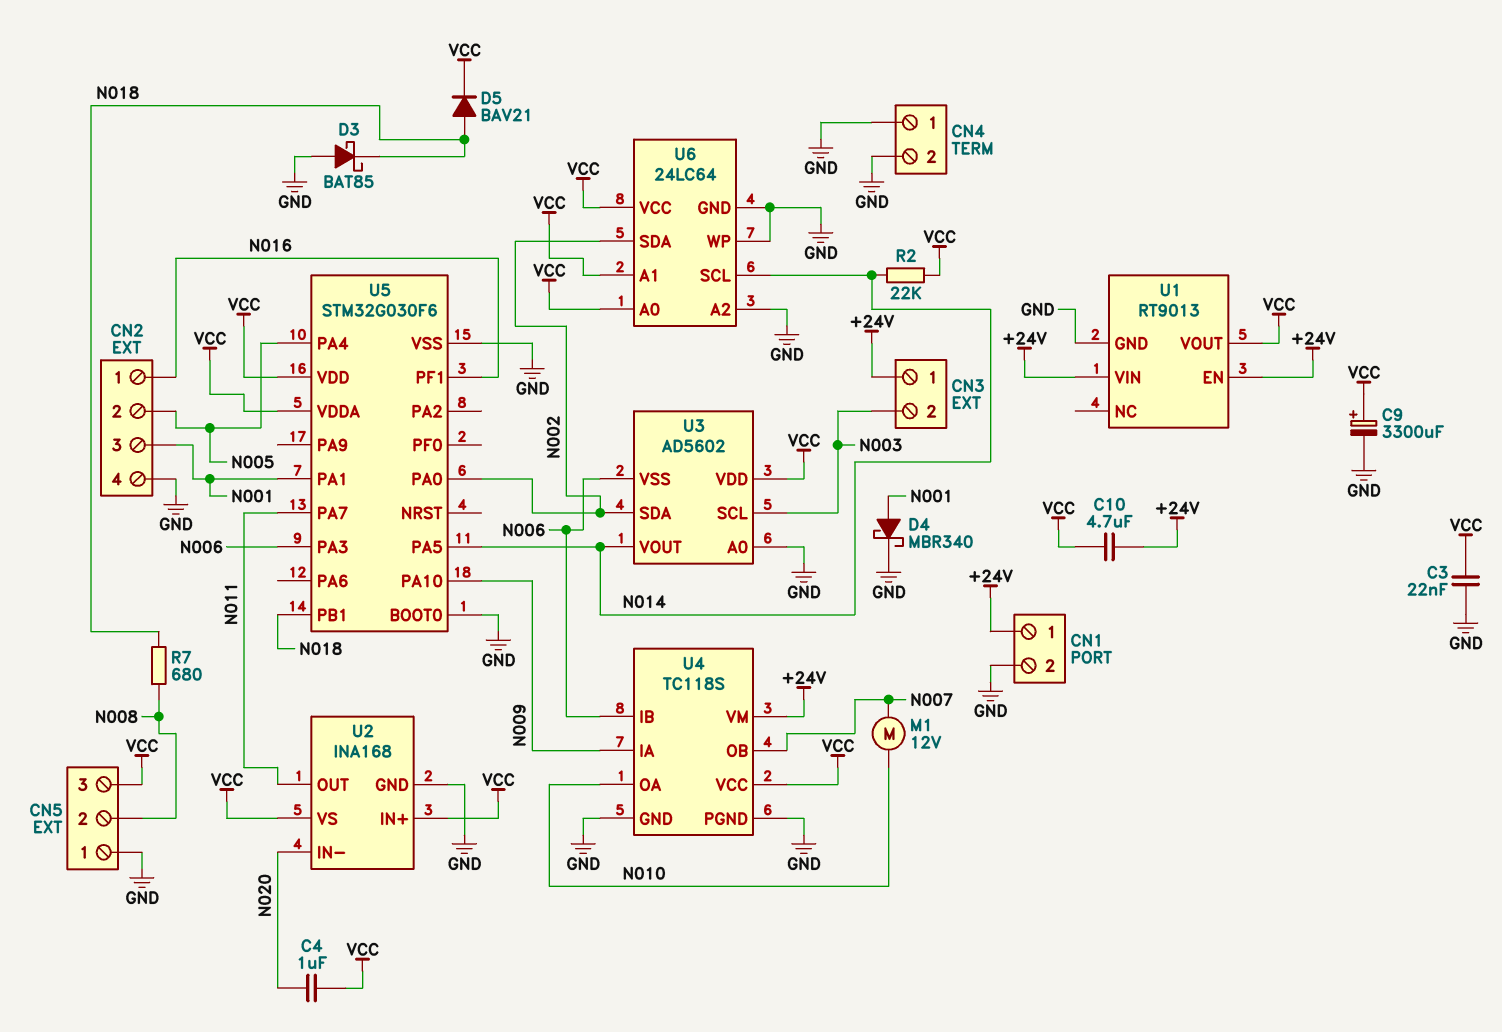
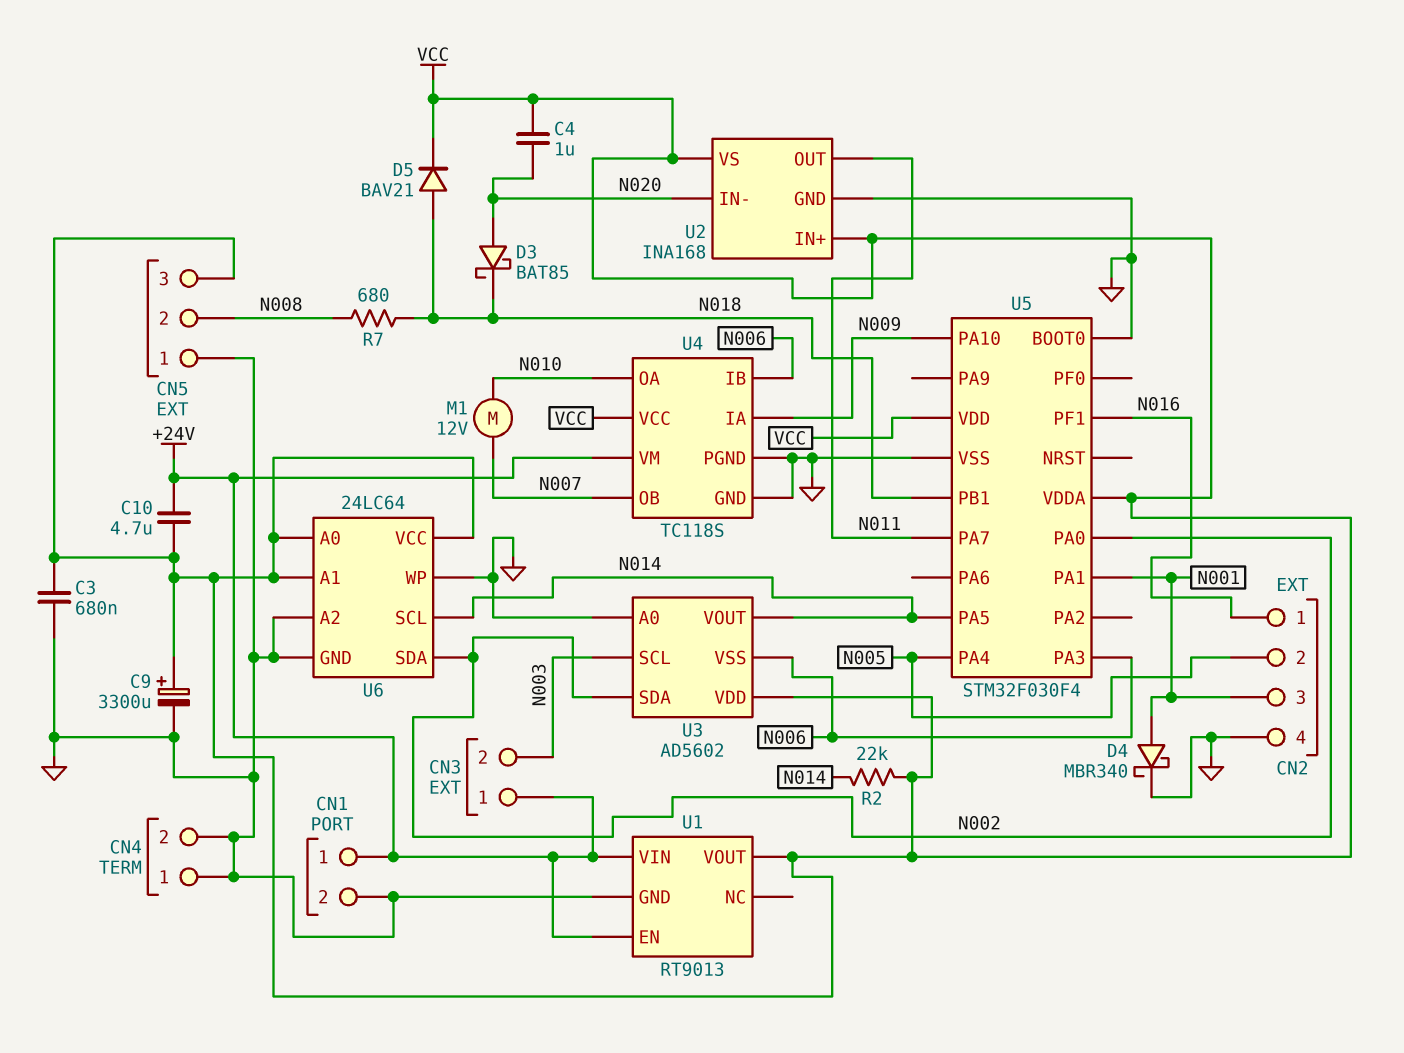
C3: 22nF (GND, VCC) -> 680nF (GND, VCC)
D3: schottky BAT85 (A GND, K N018) -> schottky BAT85 (A N020, K N018)
U5: STM32G030F6 -> STM32F030F4

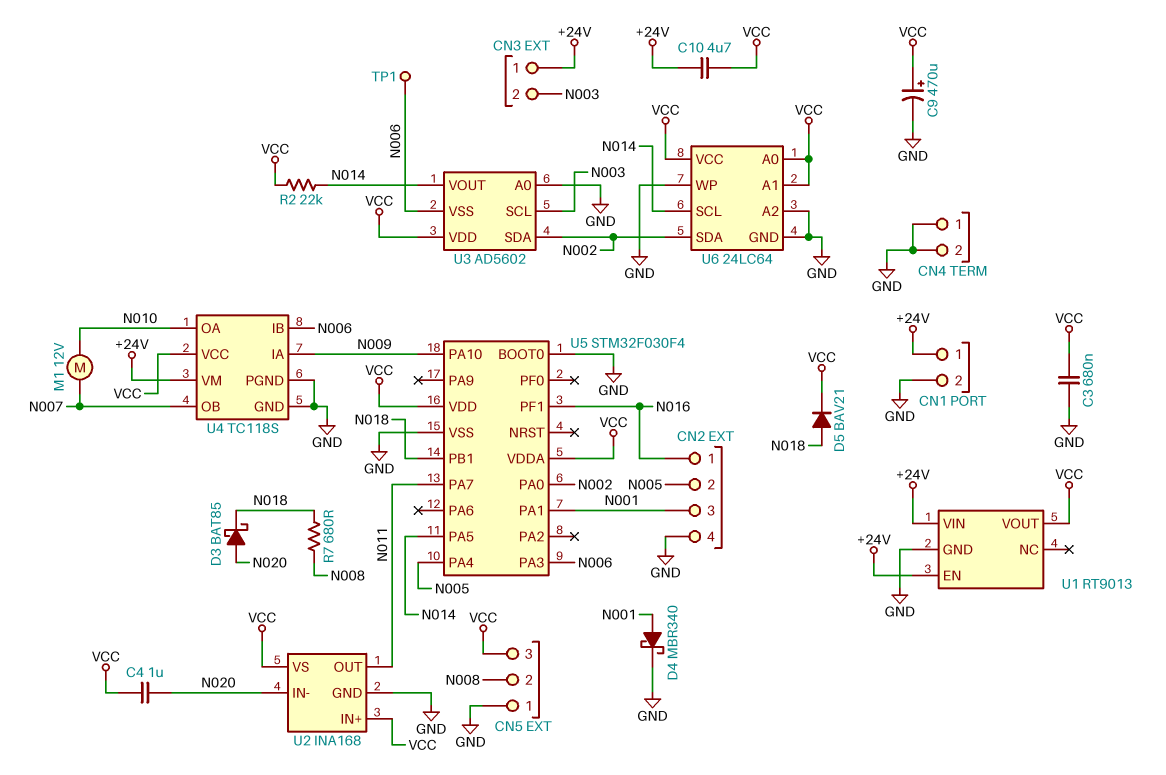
C9: 3300uF (plus VCC, minus GND) -> 470uF (plus VCC, minus GND)
TP1: none -> test point (N006)

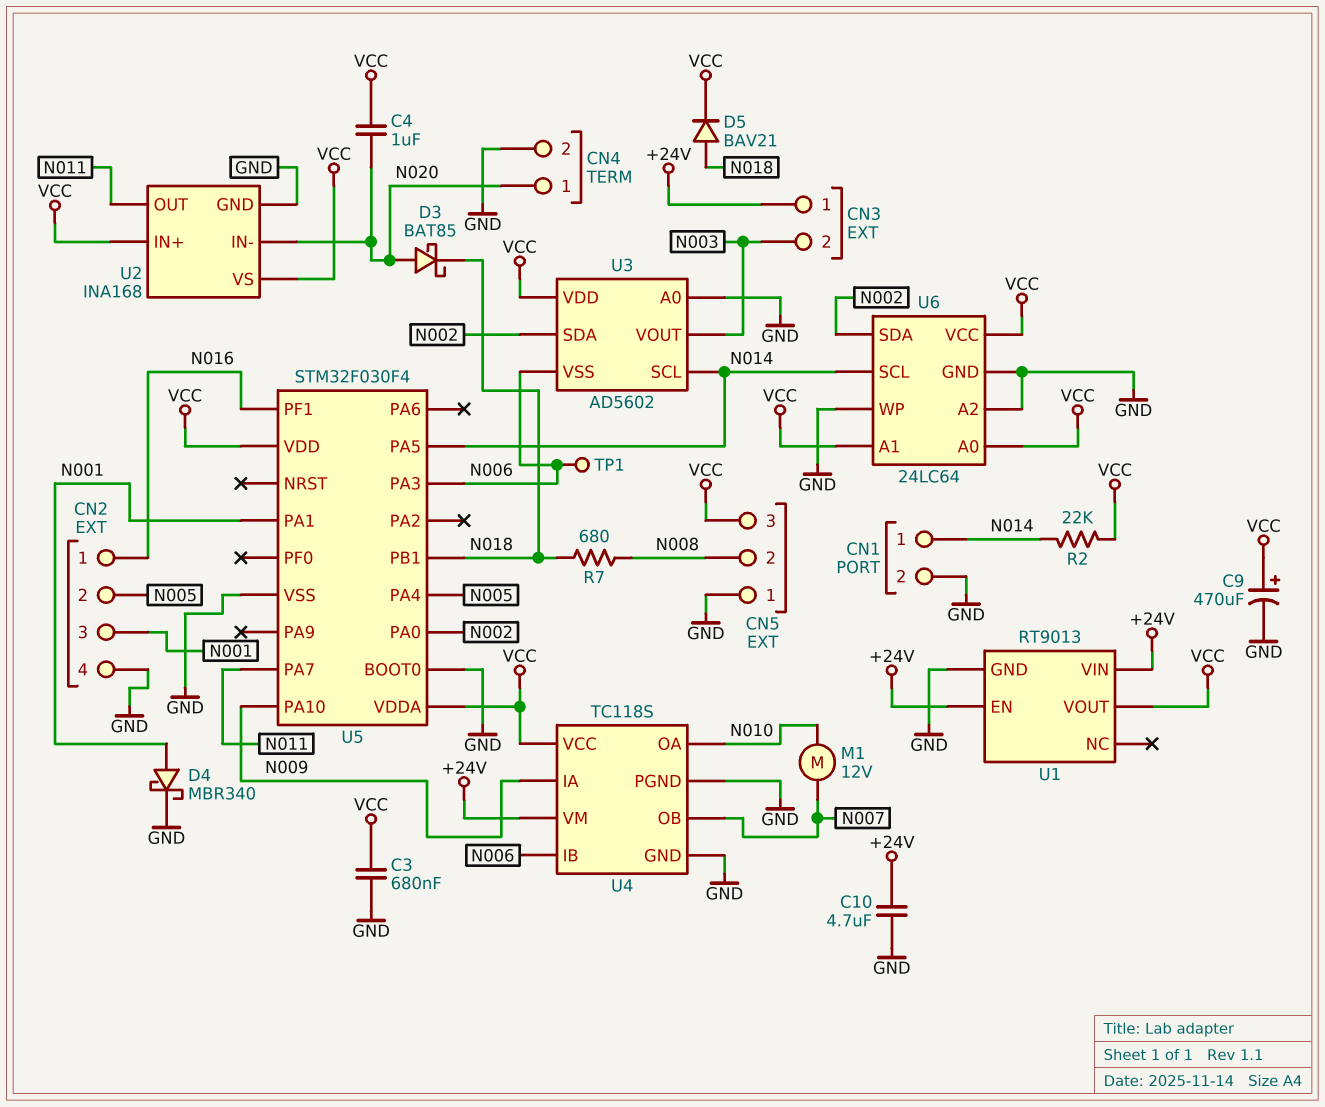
C10: 4.7uF (+24V, VCC) -> 4.7uF (+24V, GND)
CN1 pin 1: +24V -> N014
CN4 pin 1: GND -> N020
U3 pin SCL: N003 -> N014
U3 pin VOUT: N014 -> N003

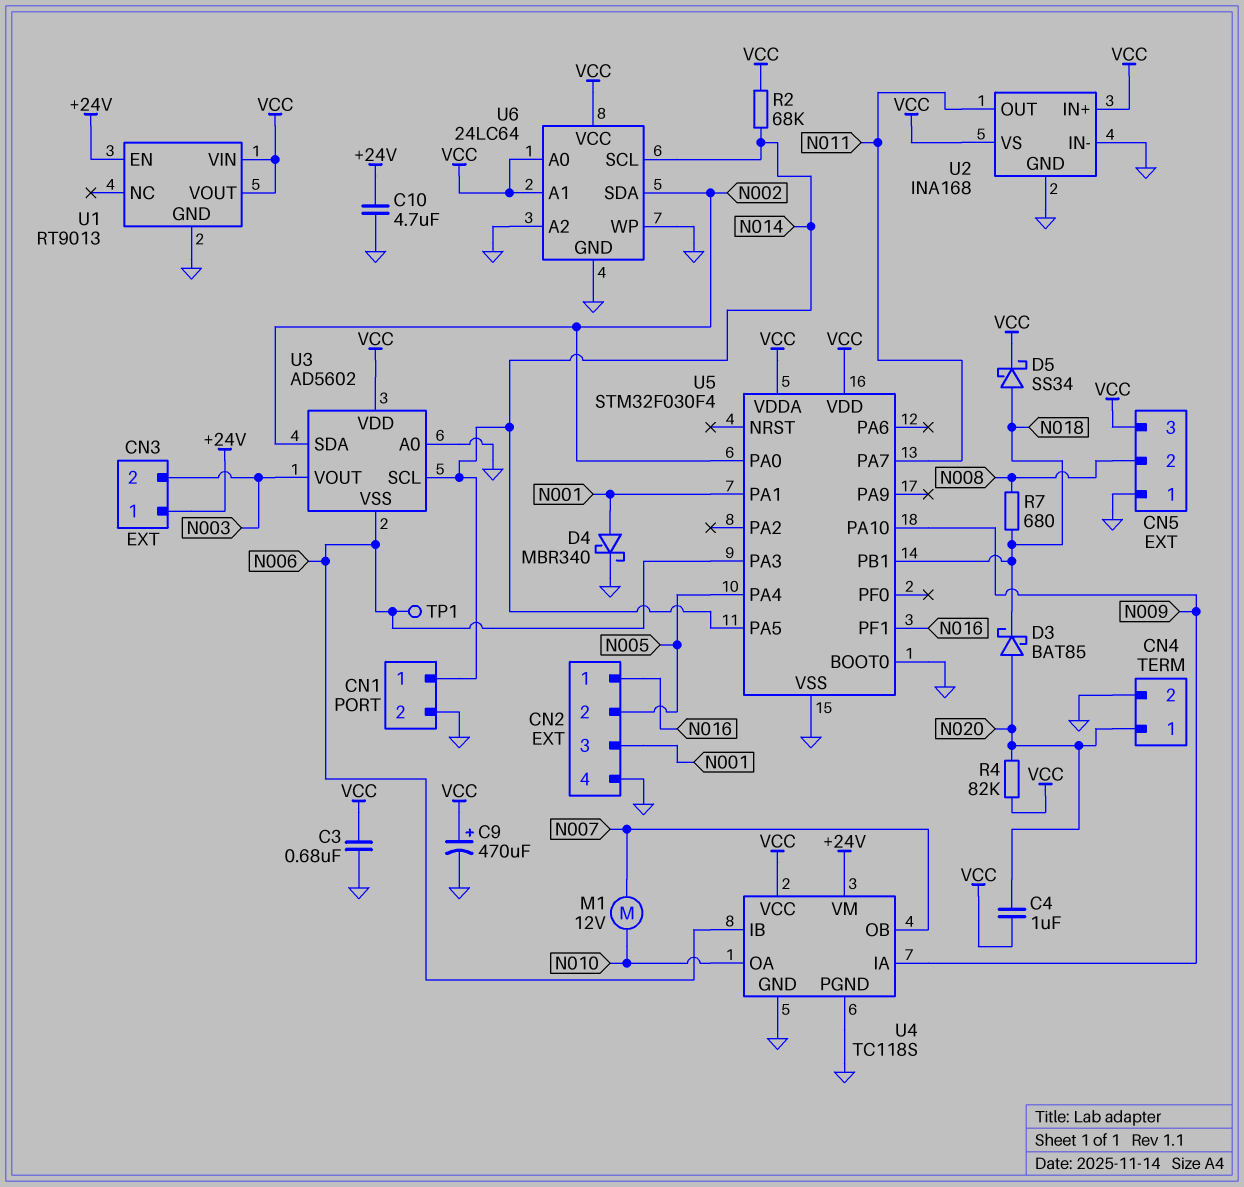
D5: diode BAV21 (A N018, K VCC) -> schottky SS34 (A N018, K VCC)
R2: 22k (N014, VCC) -> 68k (N014, VCC)
R4: none -> 82k (N020, VCC)
U1 pin VIN: +24V -> VCC
U2 pin IN-: N020 -> GND

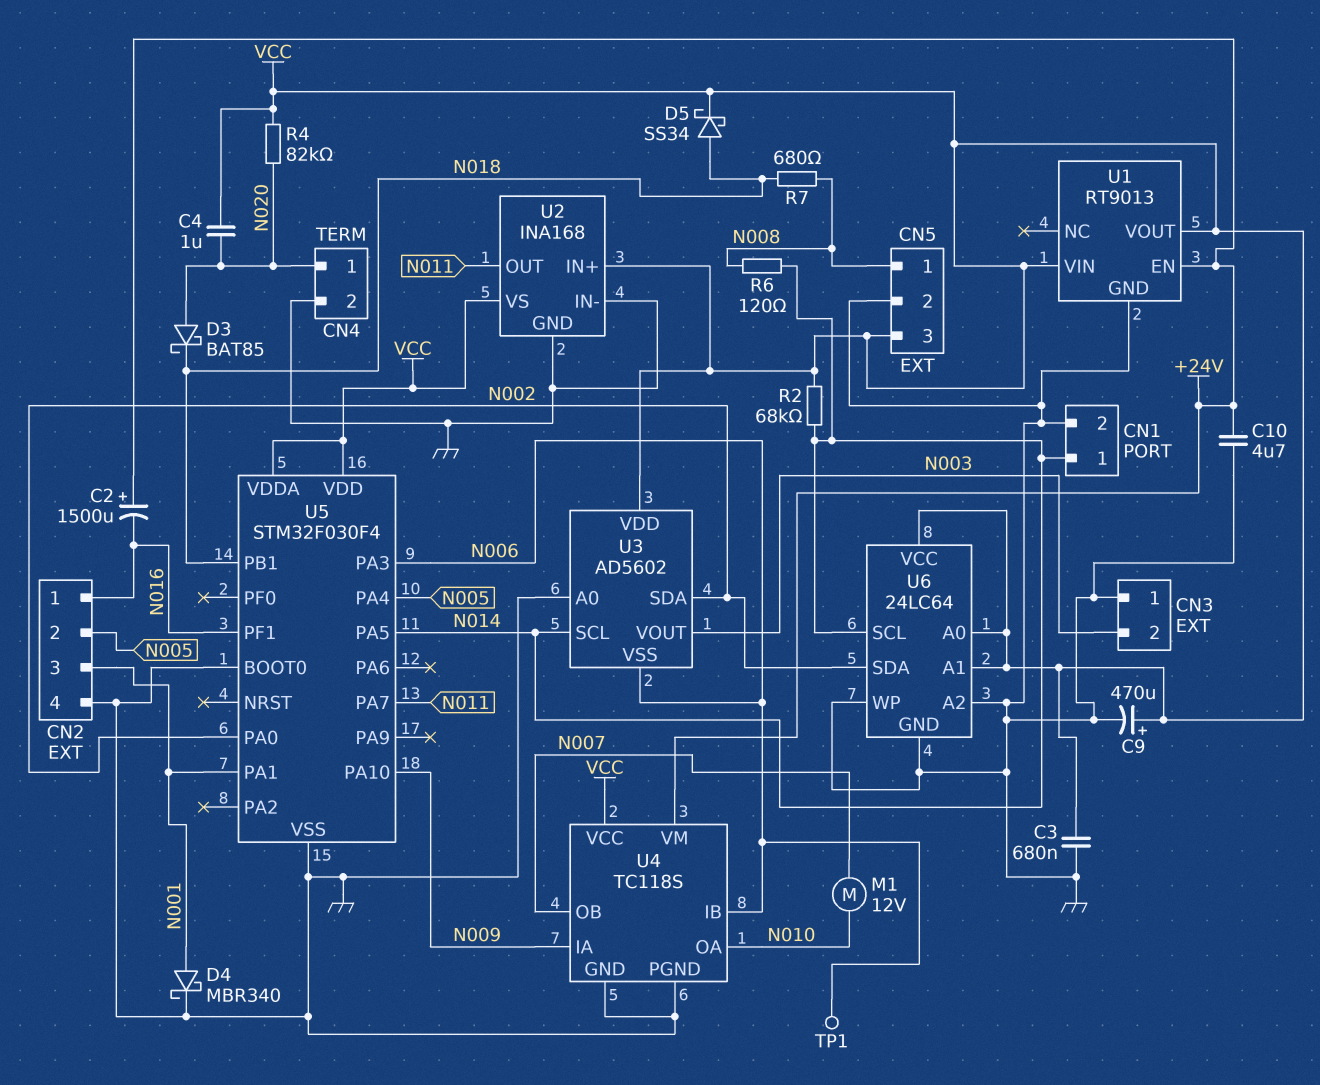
C2: none -> 1500uF (plus +24V, minus N016)
CN3 pin 1: +24V -> GND
CN5 pin 1: GND -> N008
CN5 pin 2: N008 -> GND
R6: none -> 120 (N008, N014)

